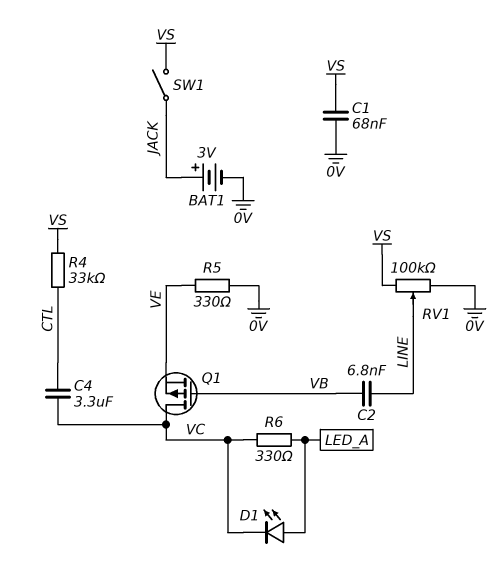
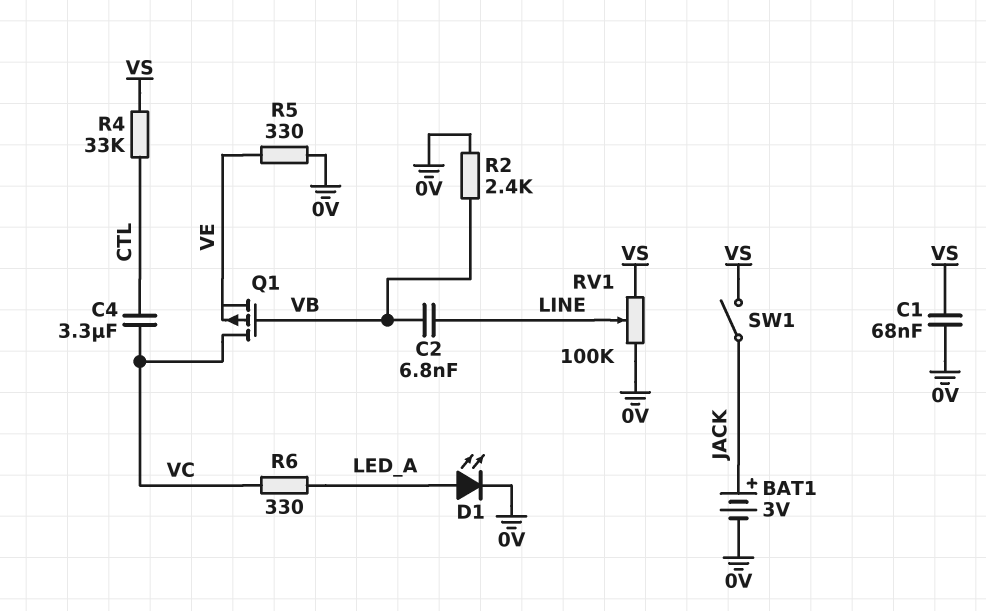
D1: LED (A LED_A, K VC) -> LED (A LED_A, K 0V)
R2: none -> 2.4k (0V, VB)

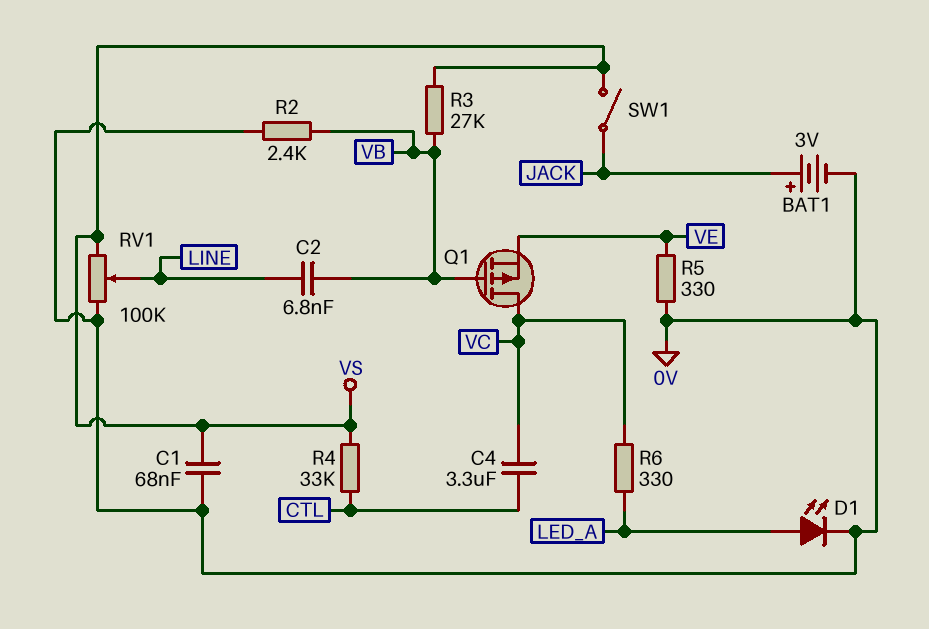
R3: none -> 27k (VB, VS)

